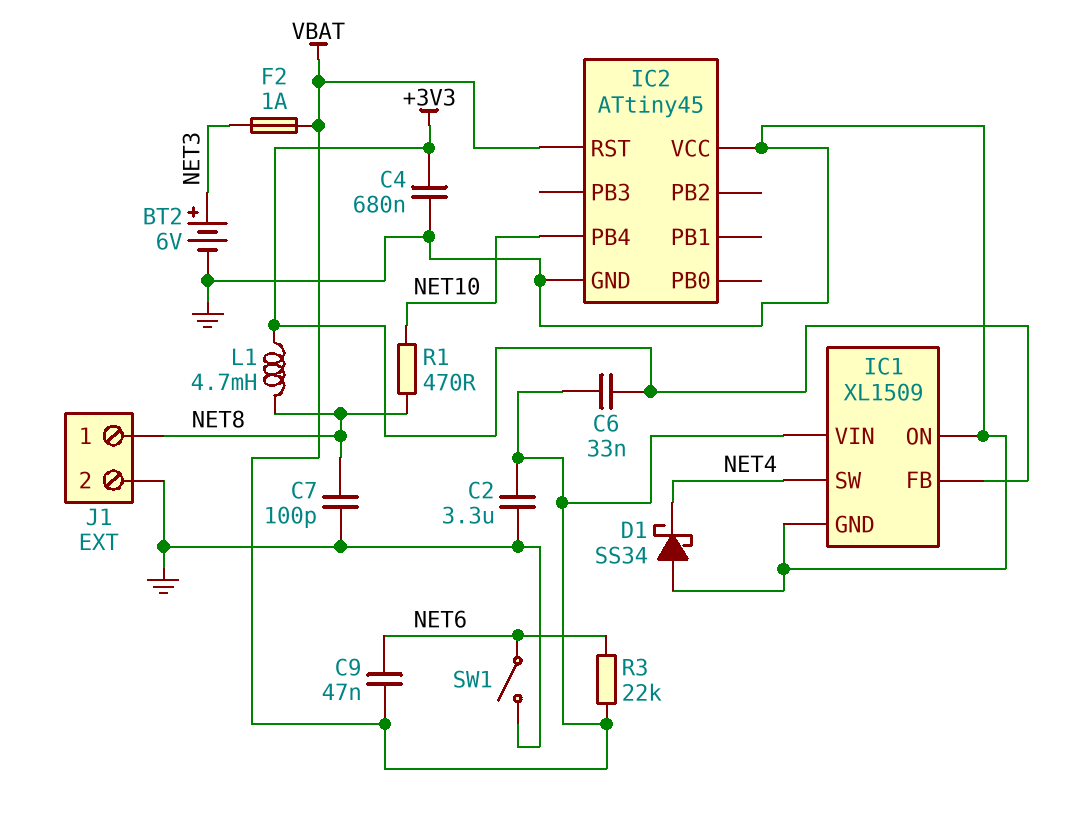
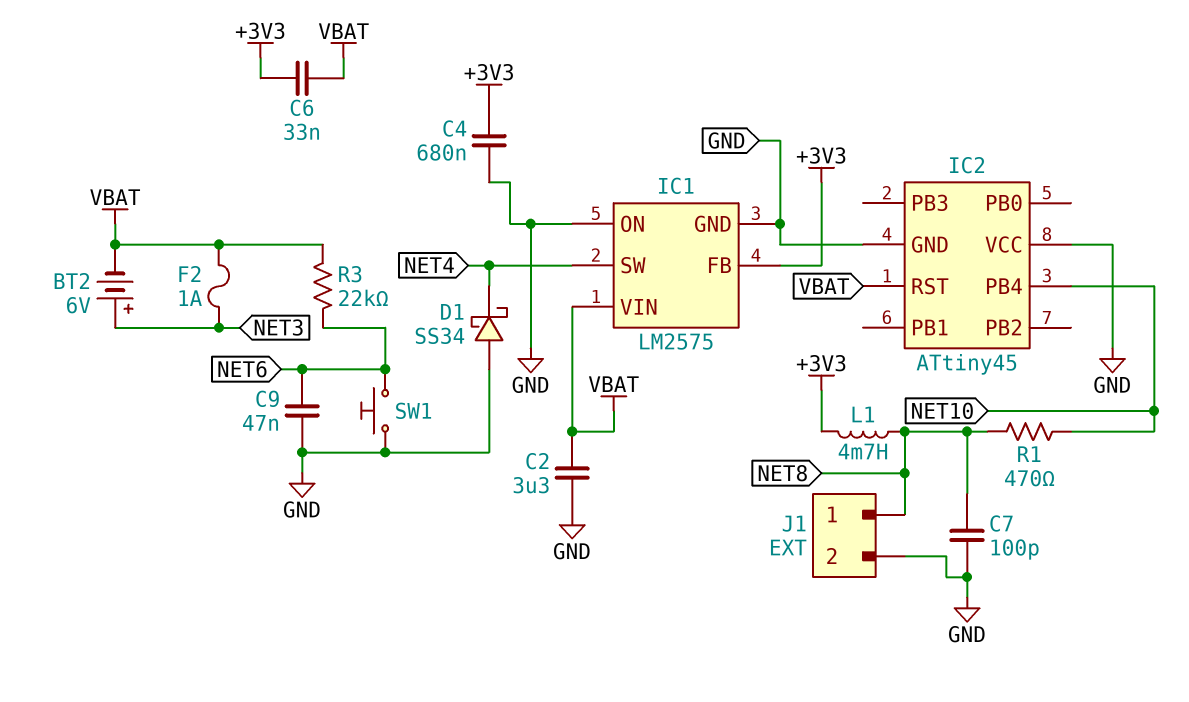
BT2: 6V (plus NET3, minus GND) -> 6V (plus NET3, minus VBAT)
C9: 47nF (NET6, VBAT) -> 47nF (GND, NET6)
IC1: XL1509 -> LM2575
SW1: switch (GND, NET6) -> button (GND, NET6)

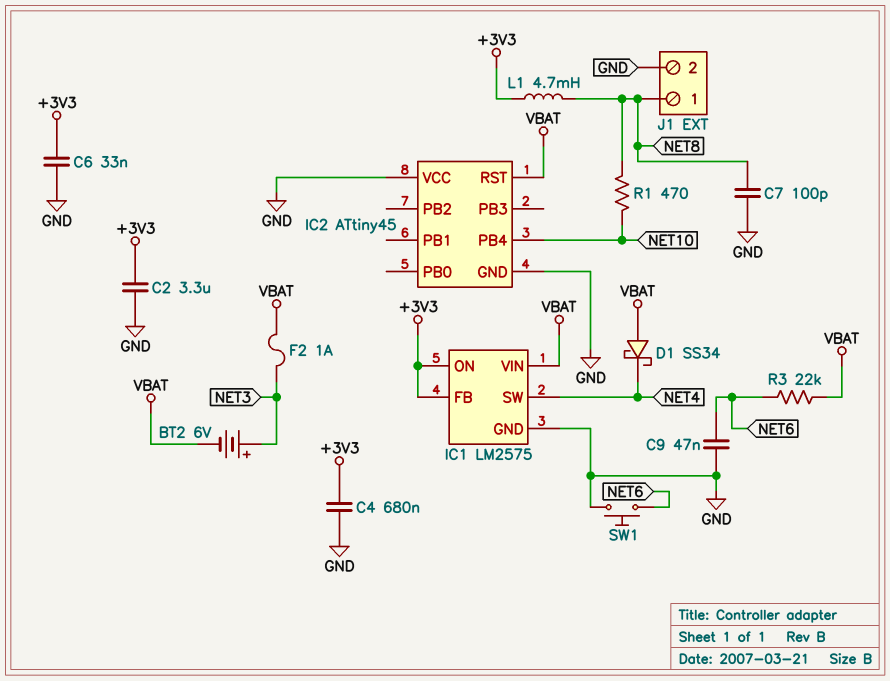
C2: 3.3uF (GND, VBAT) -> 3.3uF (+3V3, GND)
C6: 33nF (+3V3, VBAT) -> 33nF (+3V3, GND)
D1: schottky SS34 (A GND, K NET4) -> schottky SS34 (A VBAT, K NET4)
IC1 pin ON: GND -> +3V3

